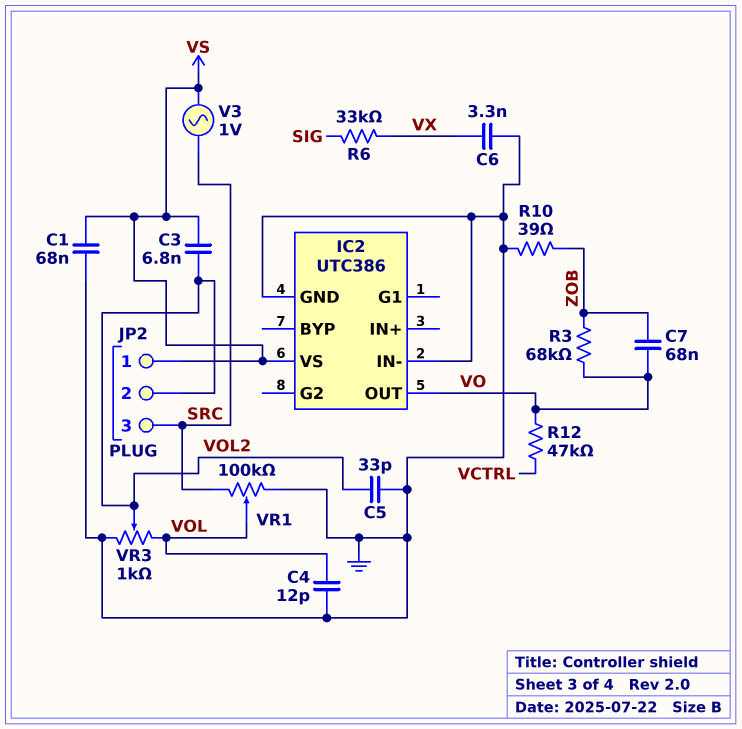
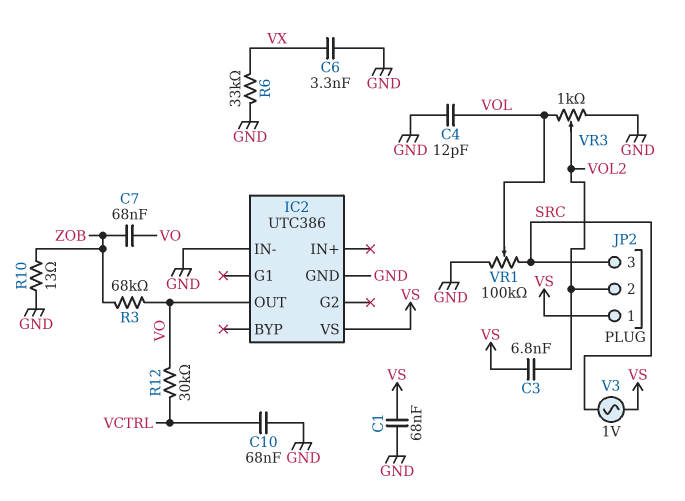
C5: 33pF (GND, VOL2) -> none
C10: none -> 68nF (GND, VCTRL)
R6: 33k (SIG, VX) -> 33k (GND, VX)
R10: 39 (GND, ZOB) -> 13 (GND, ZOB)
R12: 47k (VCTRL, VO) -> 30k (VCTRL, VO)

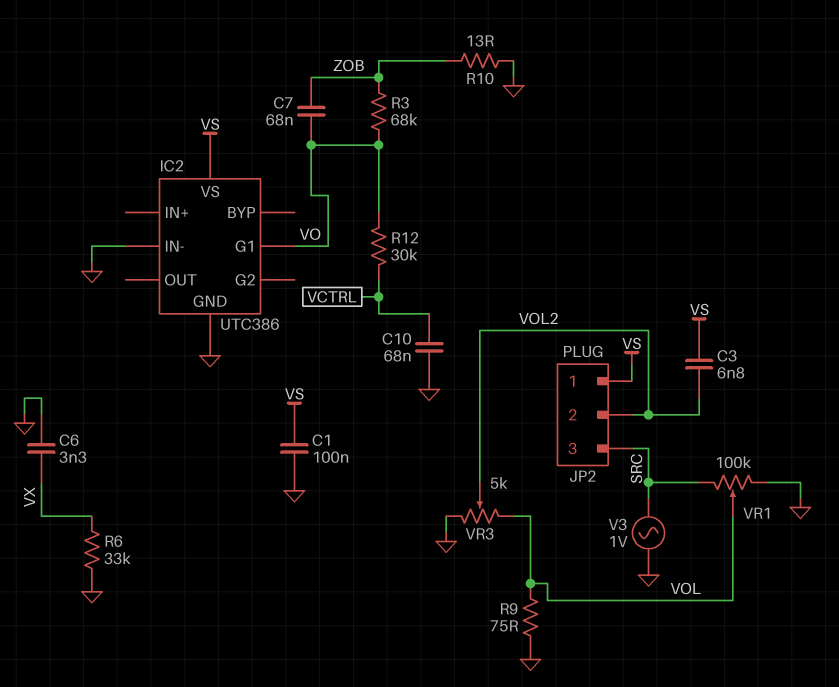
C1: 68nF (GND, VS) -> 100nF (GND, VS)
C4: 12pF (GND, VOL) -> none
IC2 pin G1: none -> VO
IC2 pin OUT: VO -> none
R9: none -> 75 (GND, VOL)
V3: AC 1V (SRC, VS) -> AC 1V (GND, SRC)
VR3: 1k (GND, VOL, wiper VOL2) -> 5k (GND, VOL, wiper VOL2)

